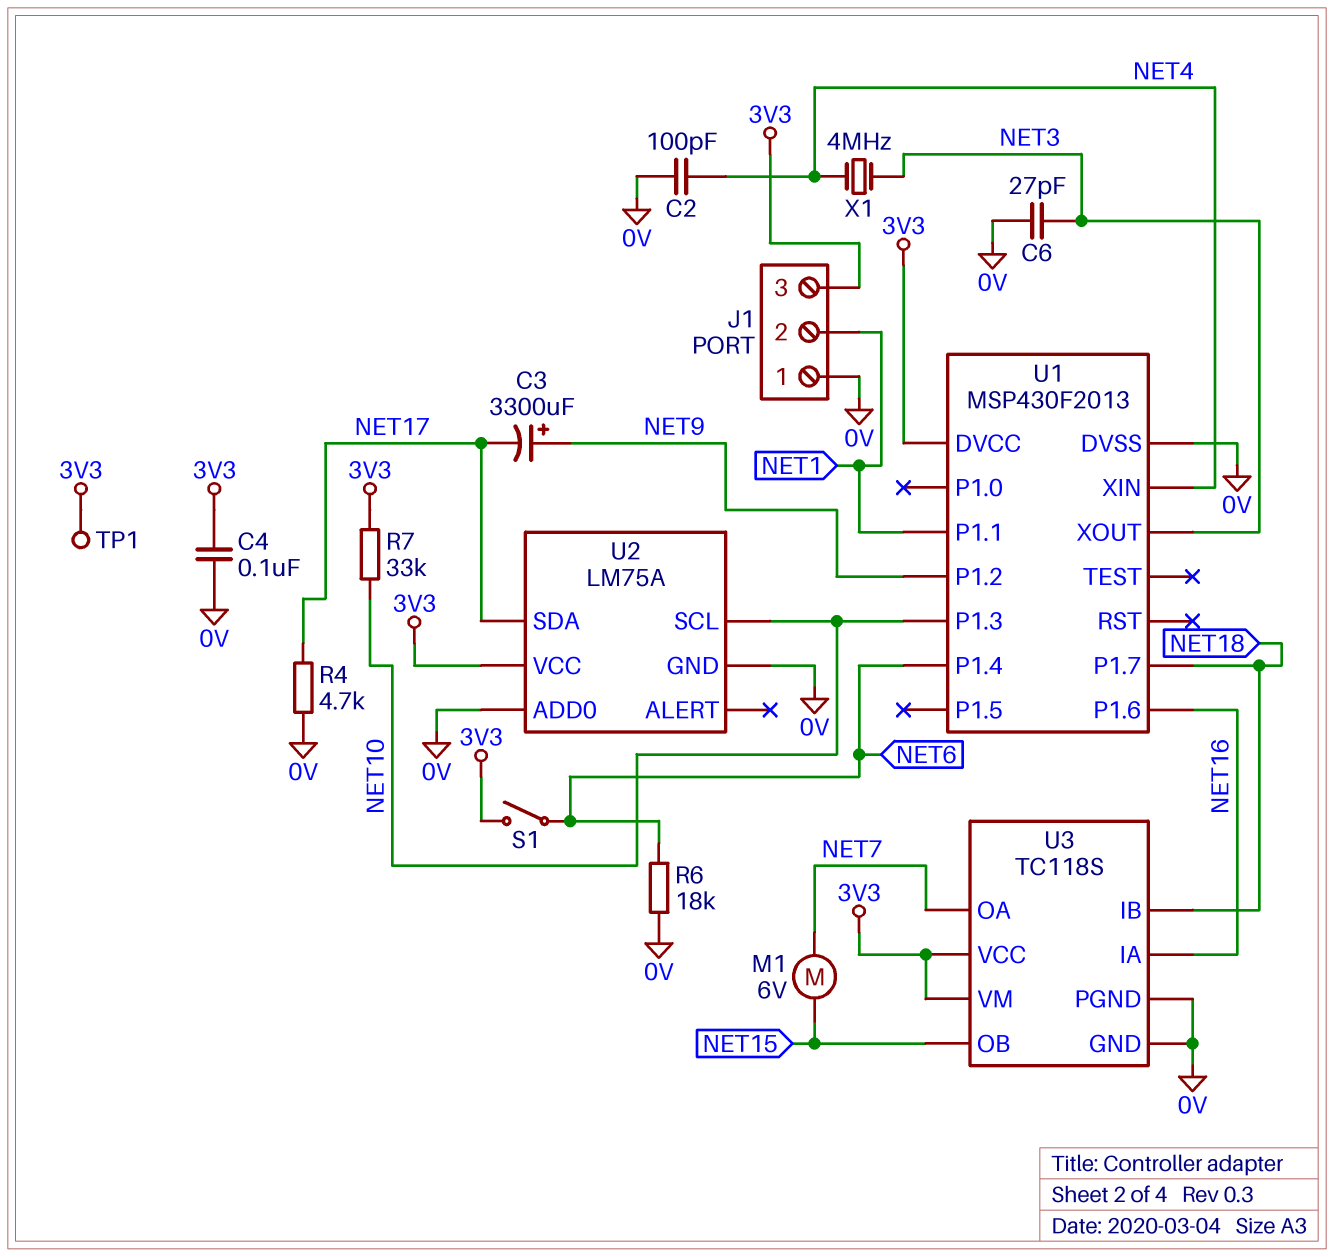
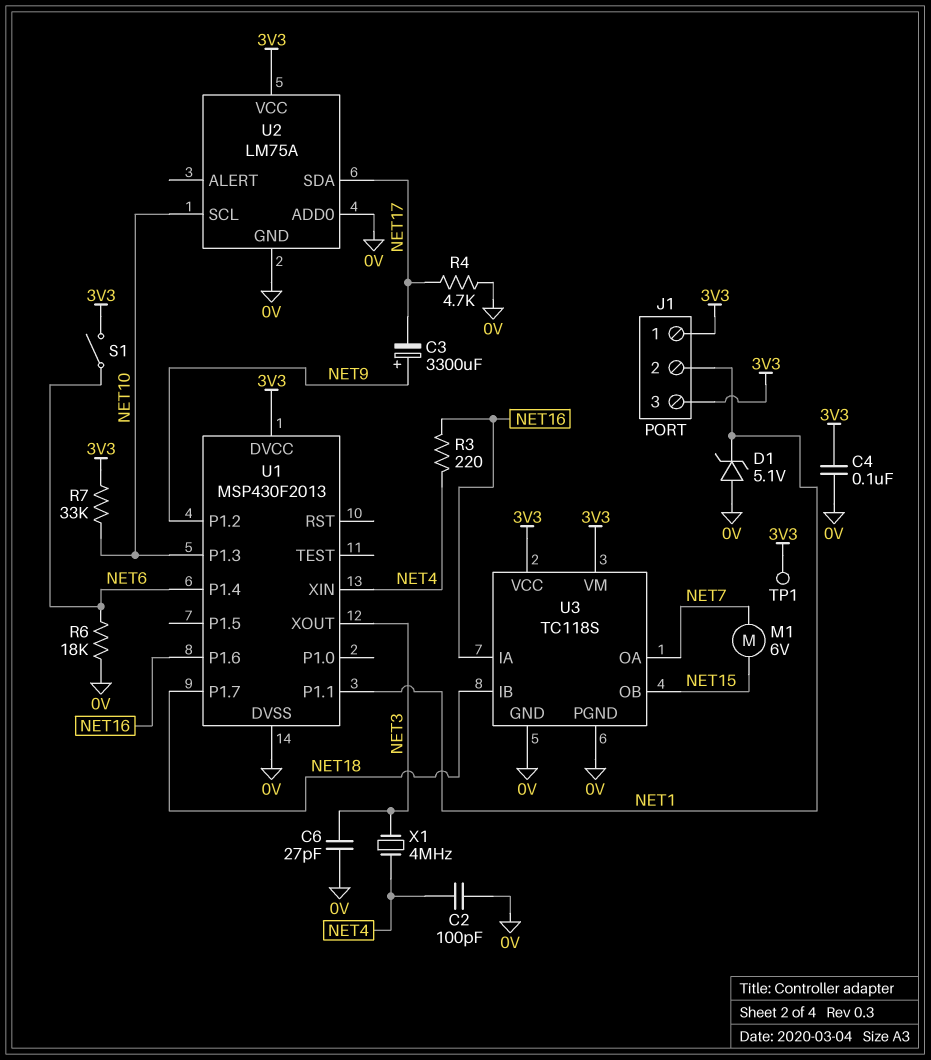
D1: none -> zener 5.1V (A 0V, K NET1)
J1 pin 1: 0V -> 3V3
R3: none -> 220 (NET4, NET16)

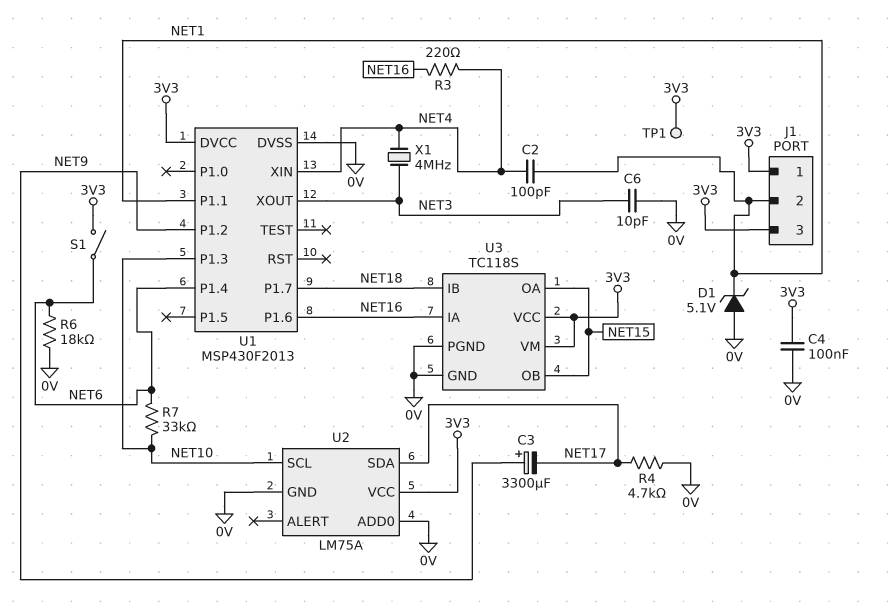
C2: 100pF (0V, NET4) -> 100pF (NET1, NET4)
C6: 27pF (0V, NET3) -> 10pF (0V, NET3)
M1: motor 6V (NET7, NET15) -> none
R7: 33k (3V3, NET10) -> 33k (NET6, NET10)
U3 pin OA: NET7 -> NET15

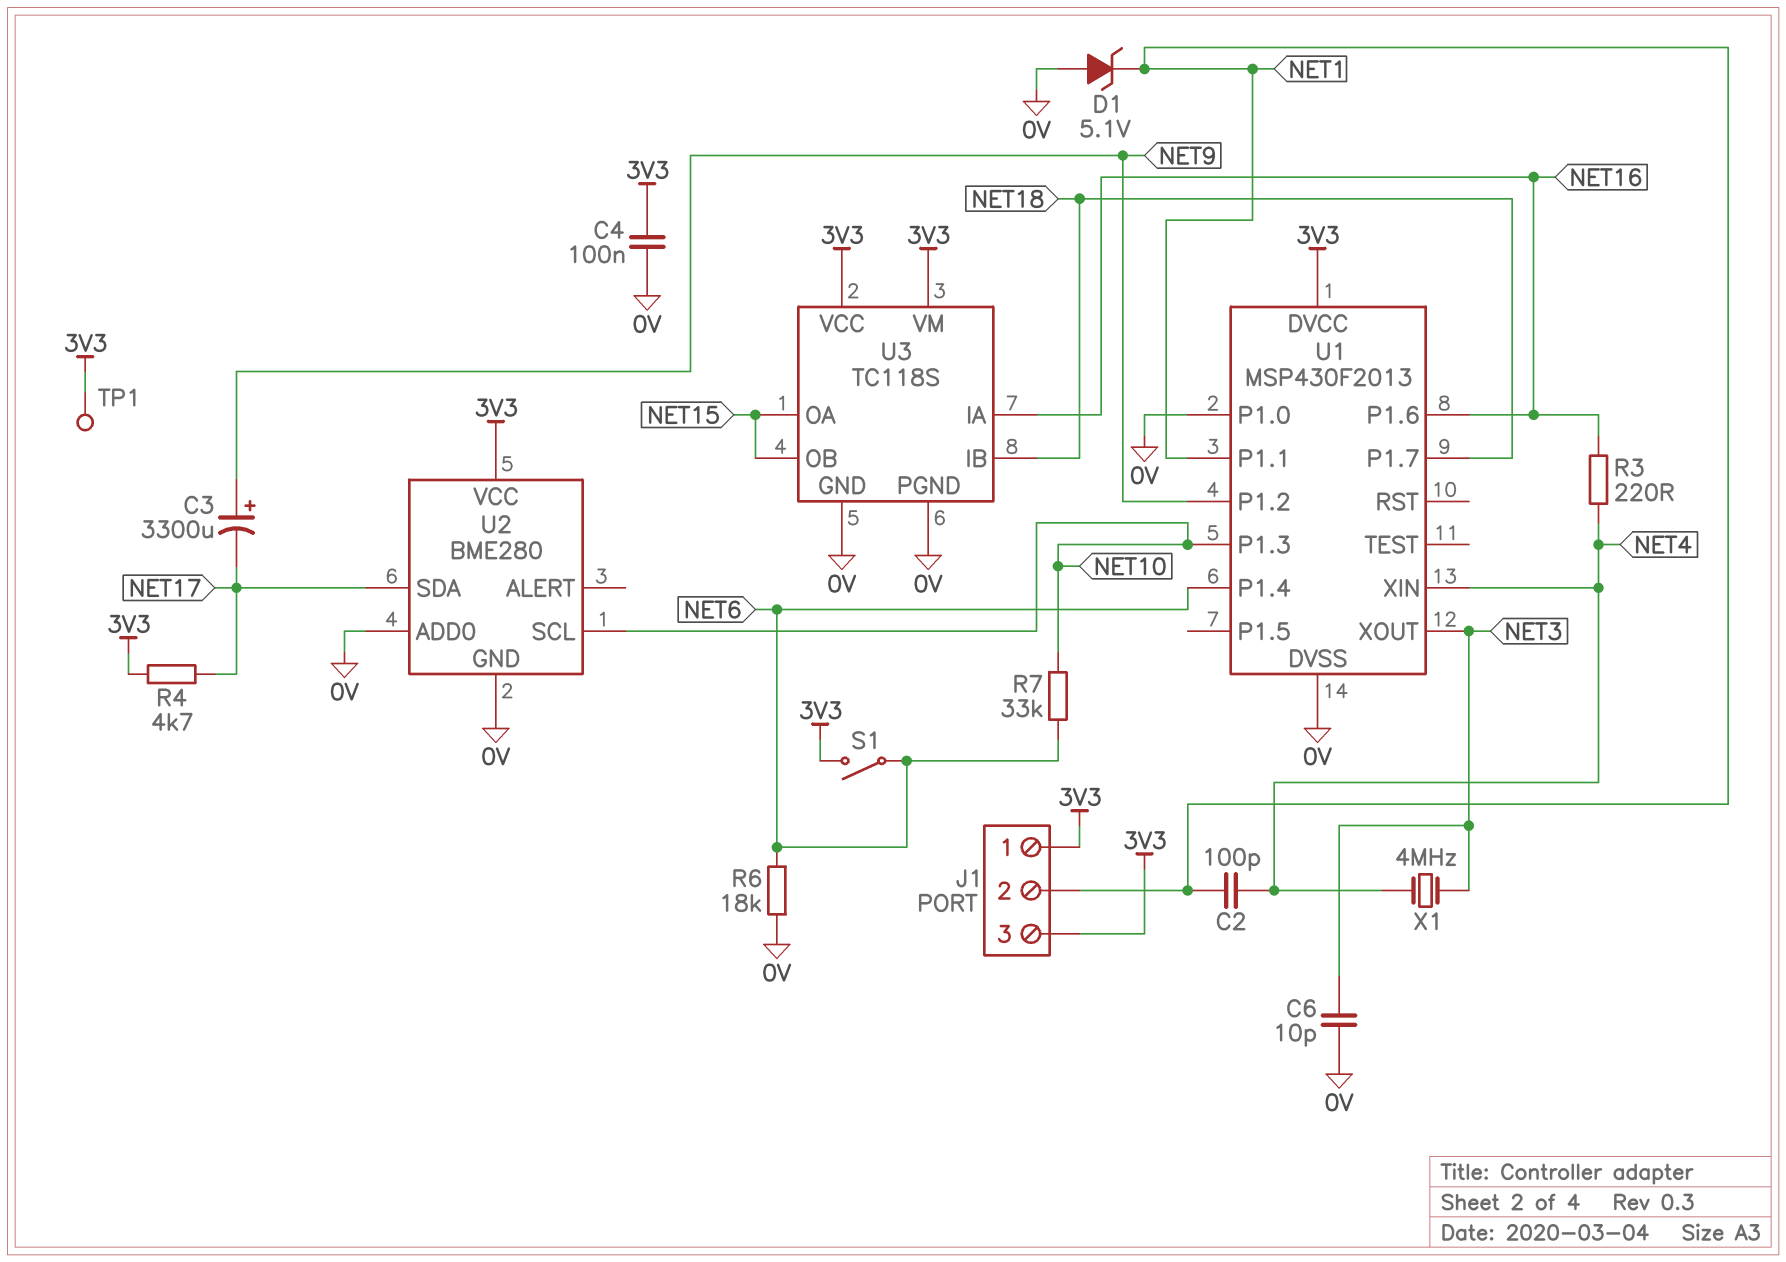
R4: 4.7k (0V, NET17) -> 4.7k (3V3, NET17)
U1 pin P1.0: none -> 0V
U2: LM75A -> BME280

